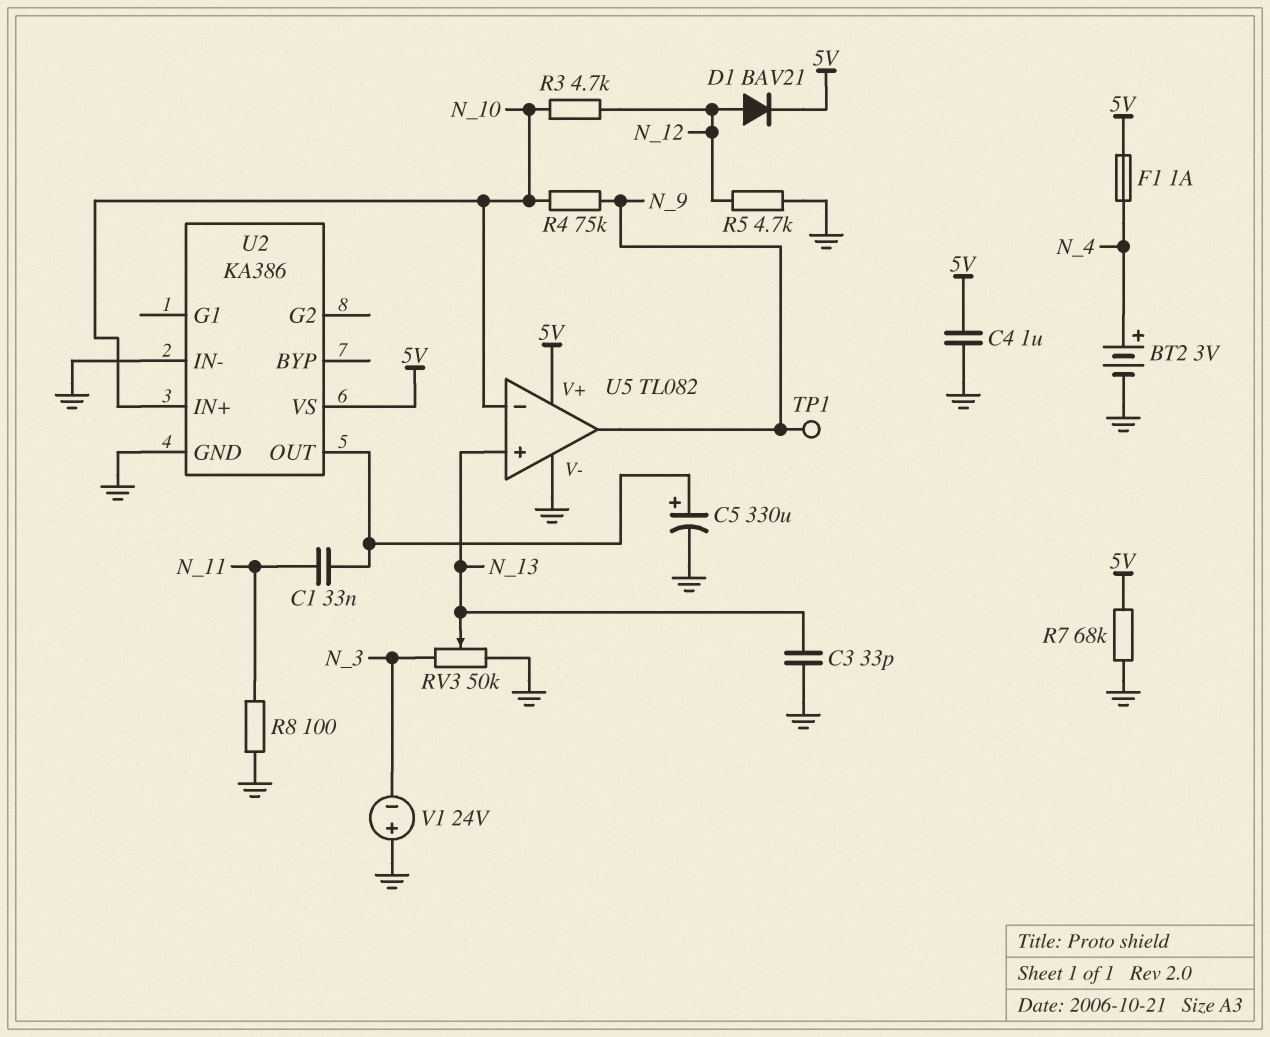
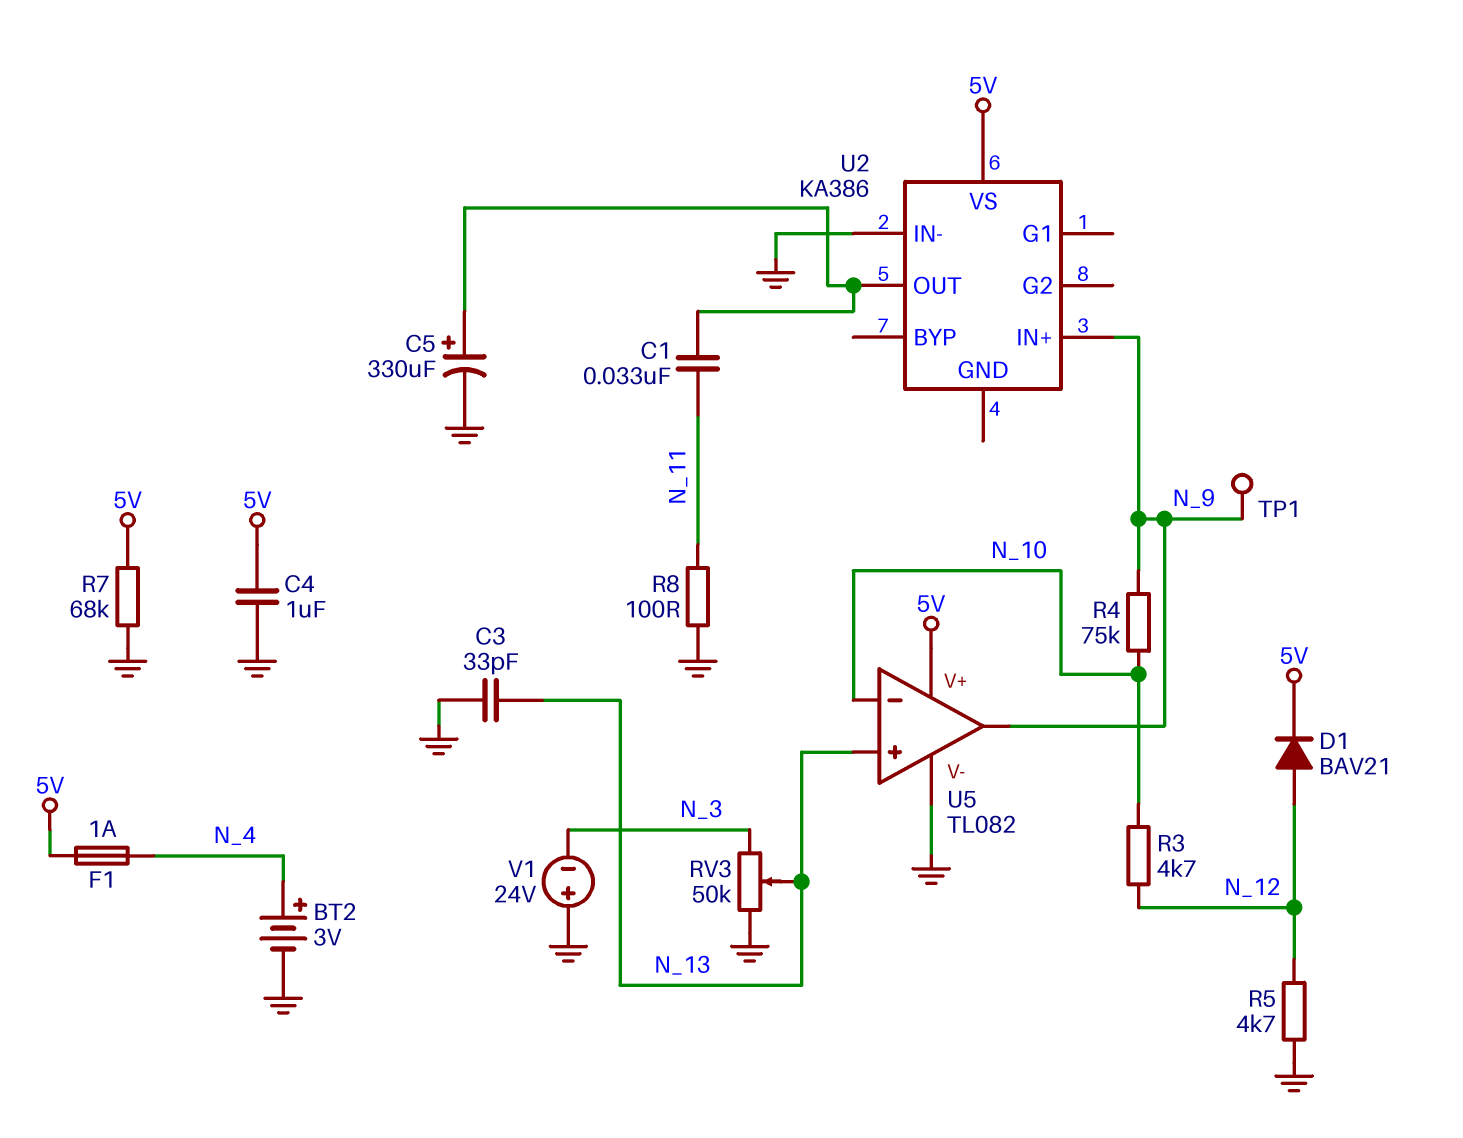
U2 pin GND: GND -> none
U2 pin IN+: N_10 -> N_9

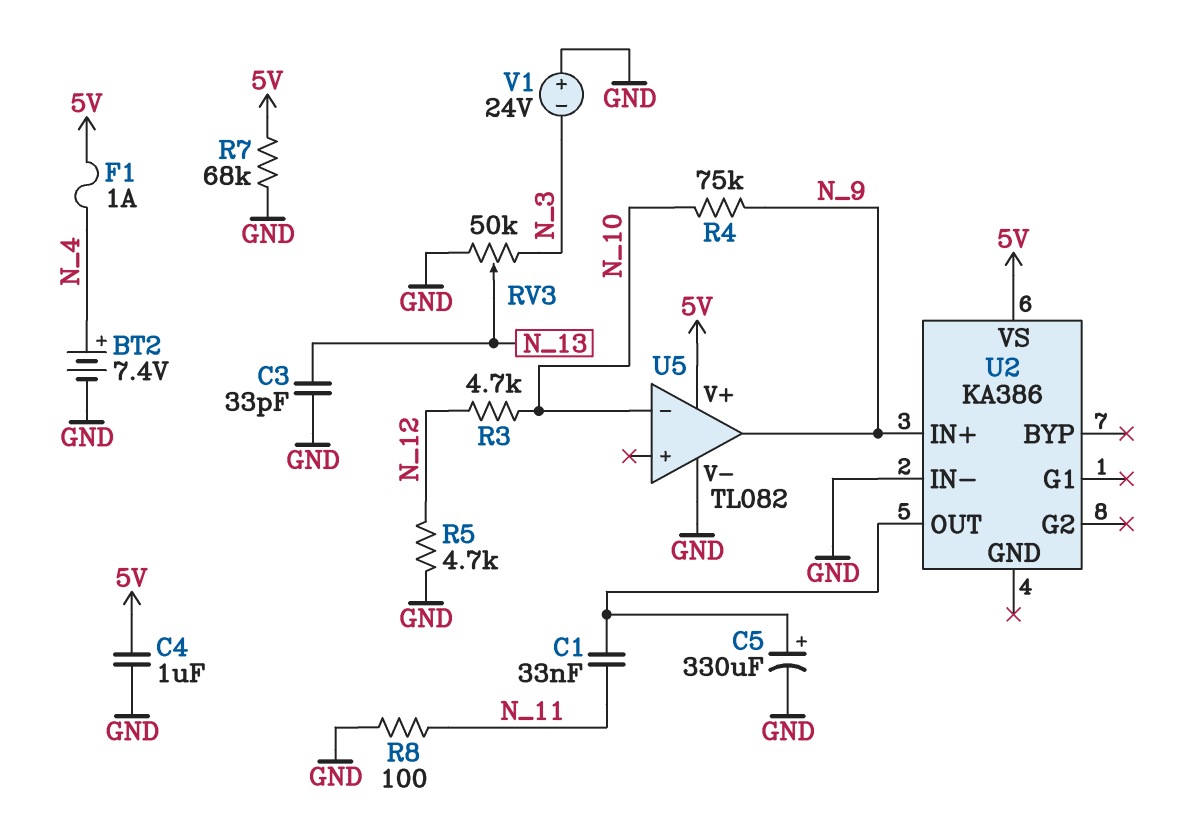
BT2: 3V (plus N_4, minus GND) -> 7.4V (plus N_4, minus GND)
D1: diode BAV21 (A N_12, K 5V) -> none
TP1: test point (N_9) -> none
U5 pin in+: N_13 -> none

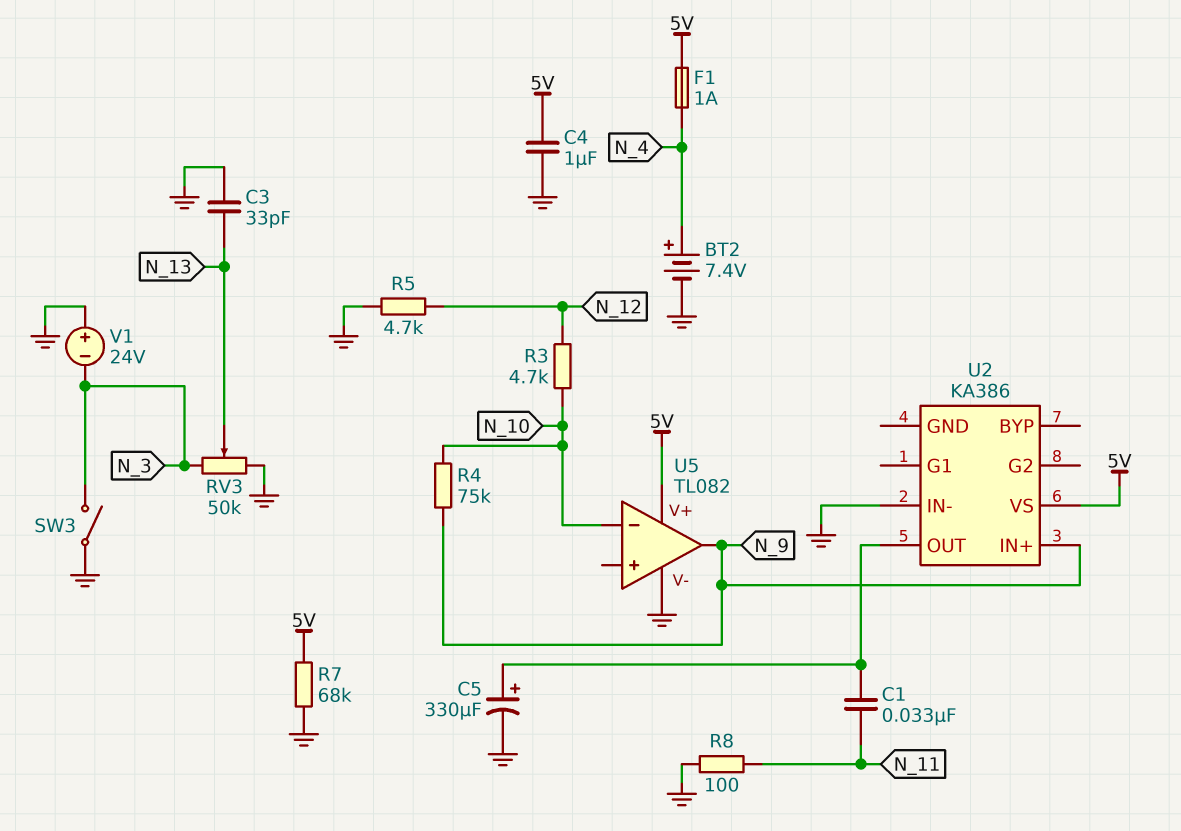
SW3: none -> switch (GND, N_3)

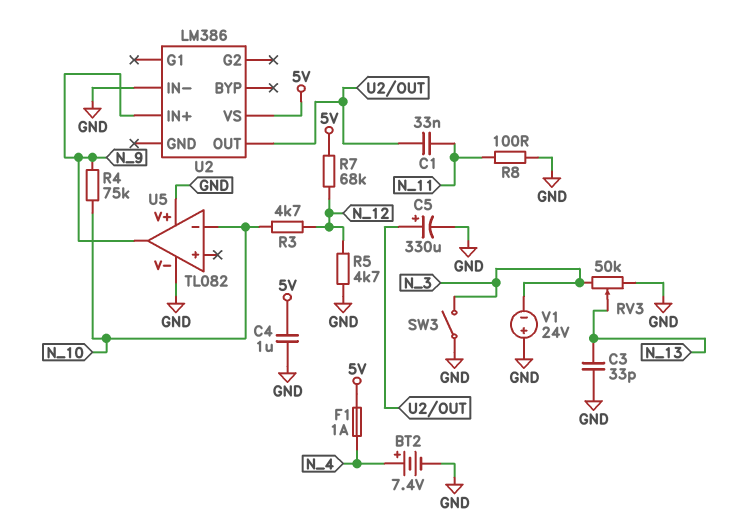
R7: 68k (5V, GND) -> 68k (5V, N_12)
U2: KA386 -> LM386
U5 pin V+: 5V -> GND

